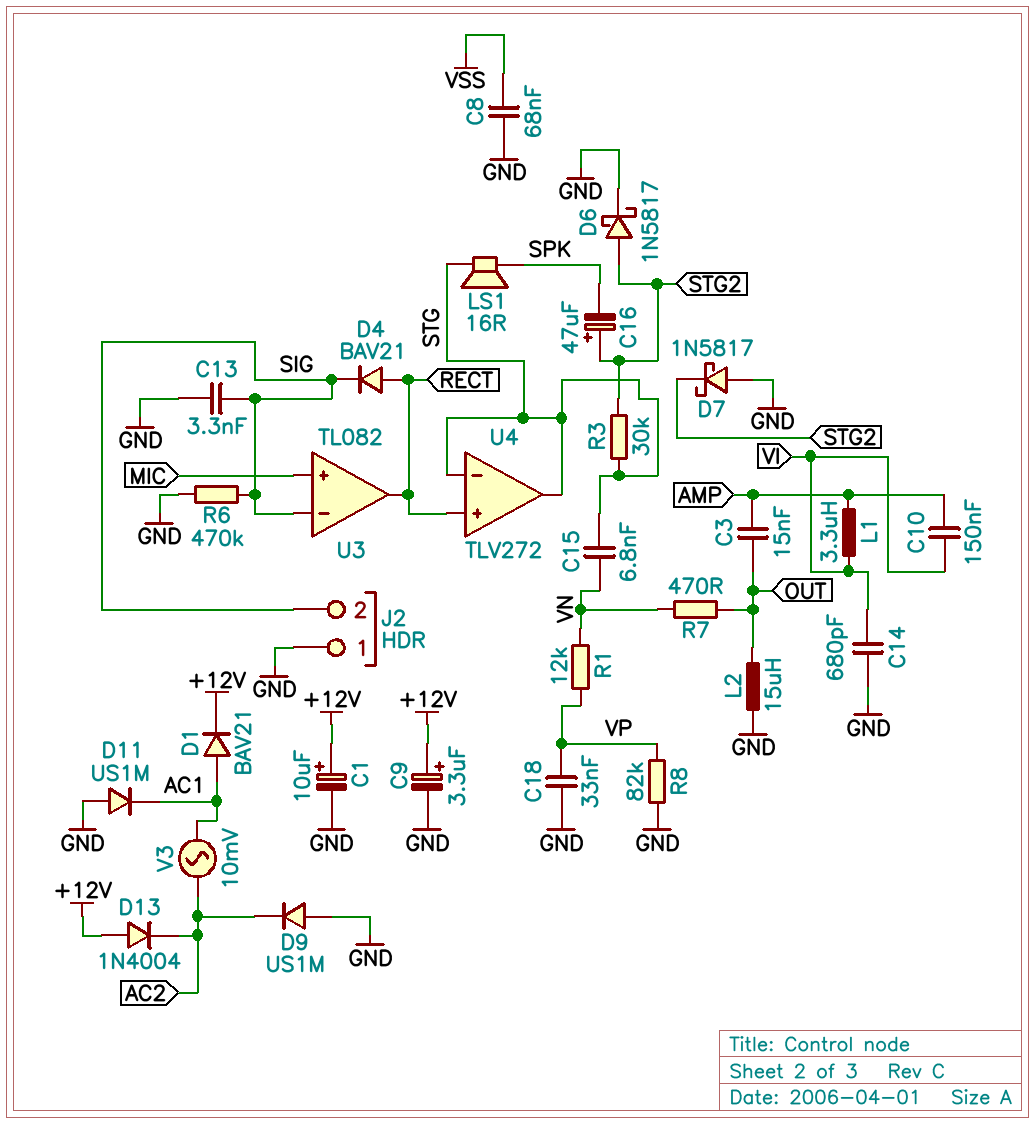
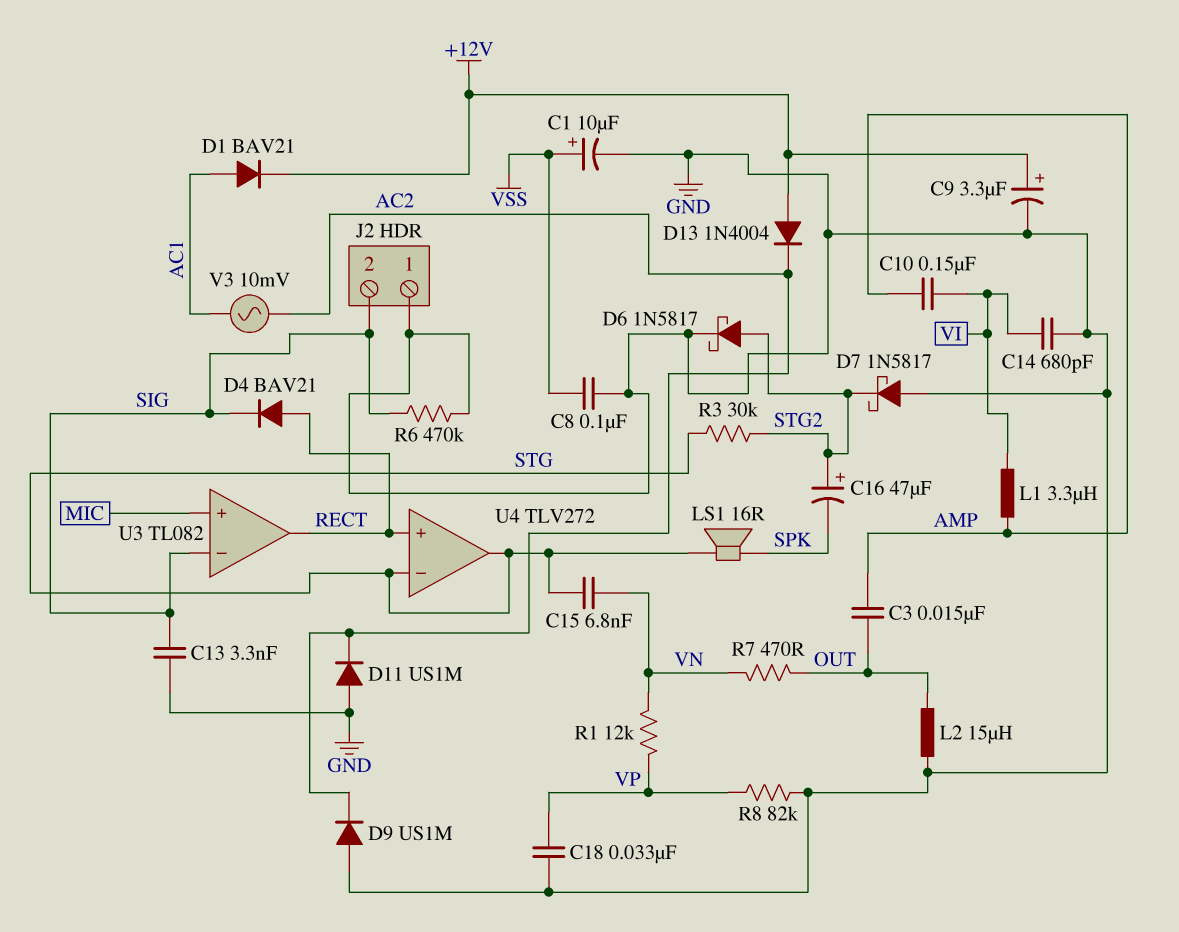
C1: 10uF (plus +12V, minus GND) -> 10uF (plus VSS, minus GND)
C8: 68nF (GND, VSS) -> 100nF (GND, VSS)
D11: diode US1M (A GND, K AC1) -> diode US1M (A GND, K AC2)

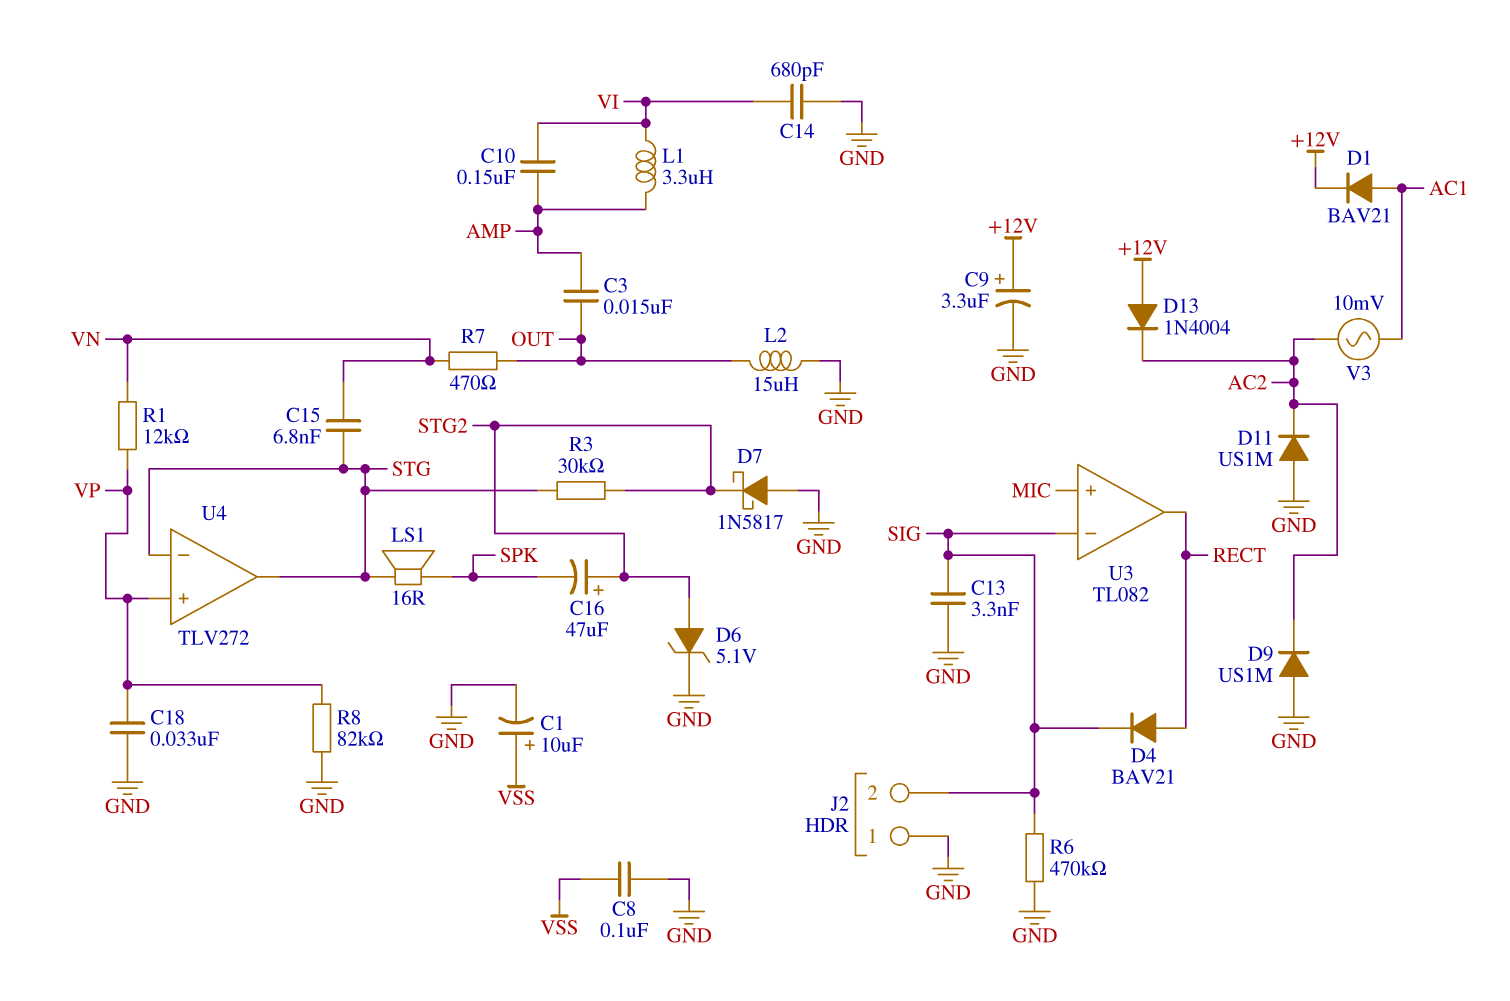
D6: schottky 1N5817 (A STG2, K GND) -> zener 5.1V (A STG2, K GND)
U4 pin in+: RECT -> VP

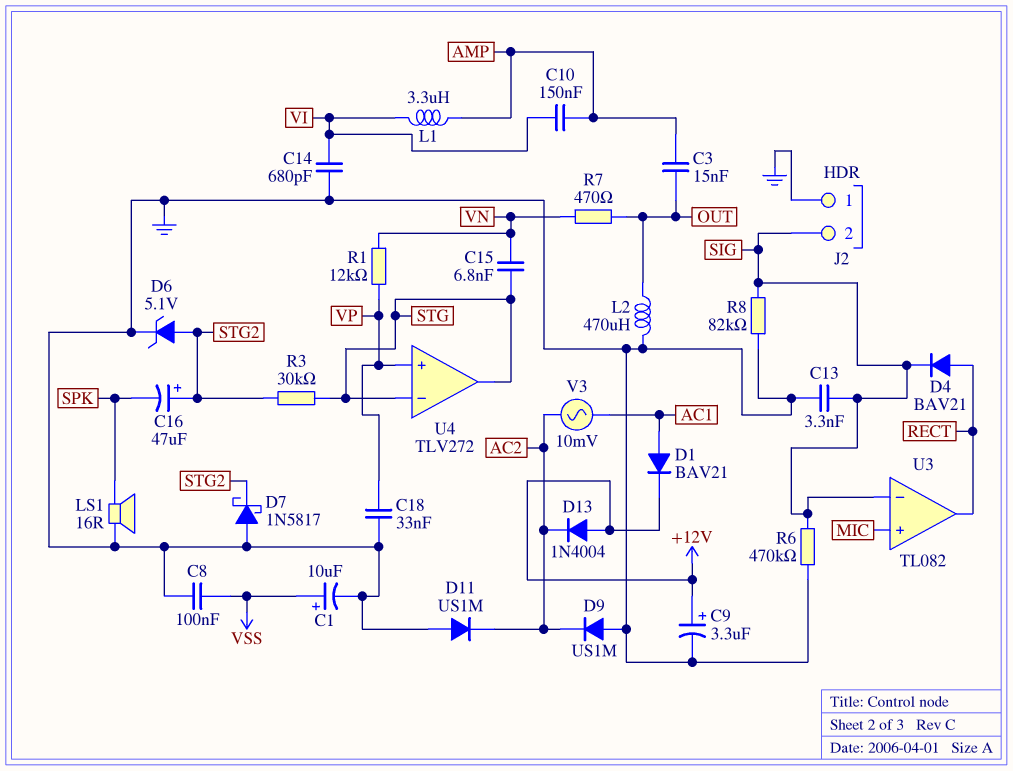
L2: 15uH (GND, OUT) -> 470uH (GND, OUT)
LS1: speaker 16R (SPK, STG) -> speaker 16R (GND, SPK)
R8: 82k (GND, VP) -> 82k (GND, SIG)

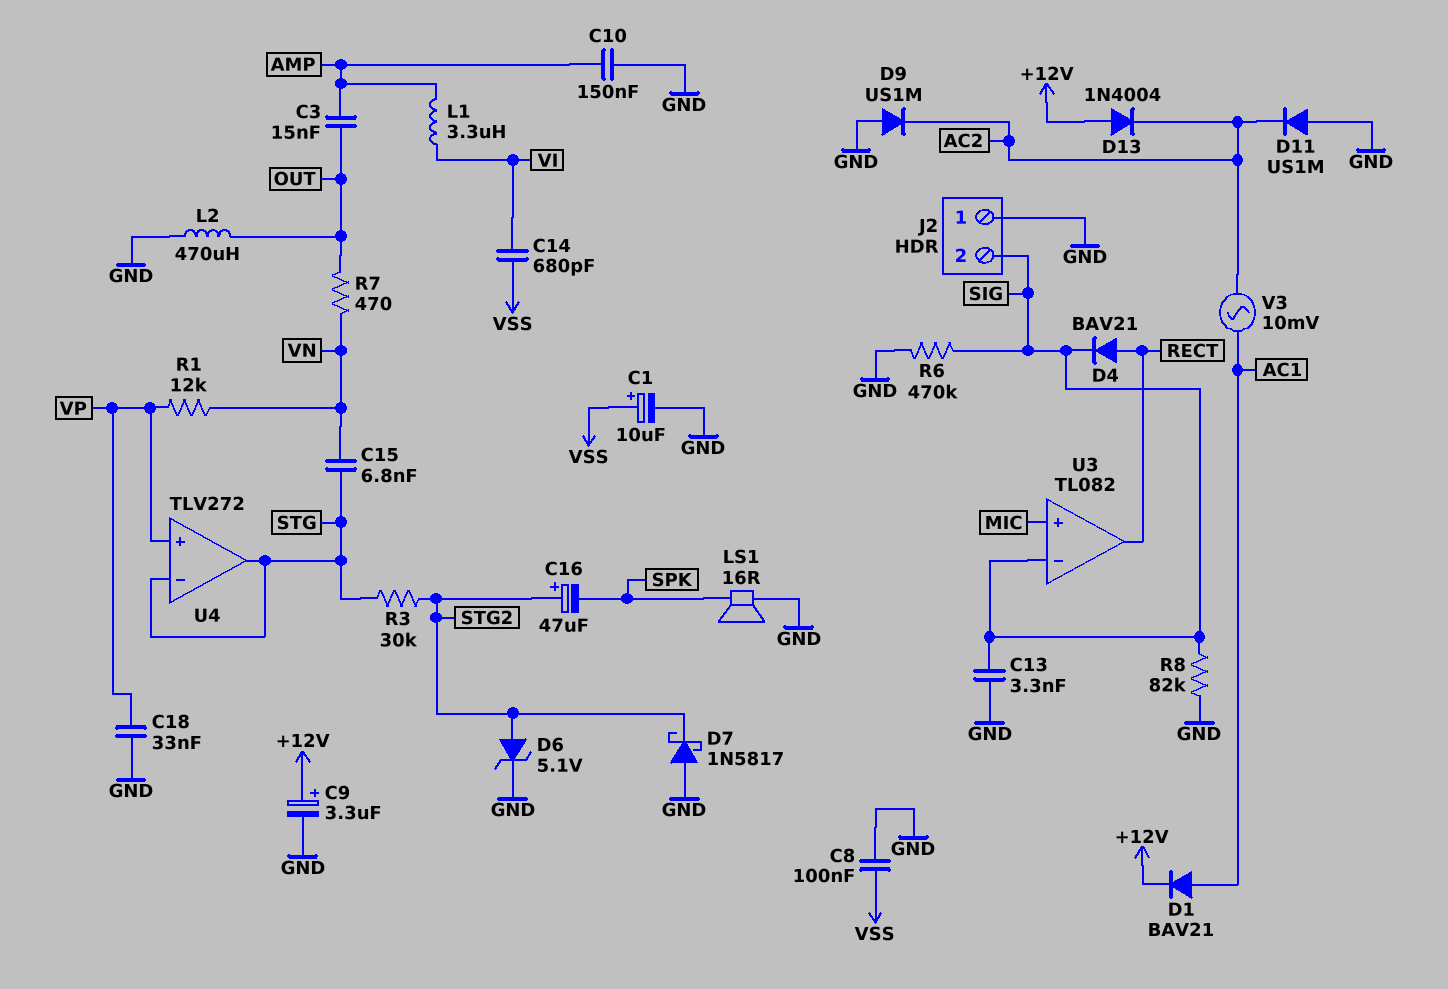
C10: 150nF (AMP, VI) -> 150nF (AMP, GND)
C14: 680pF (GND, VI) -> 680pF (VI, VSS)

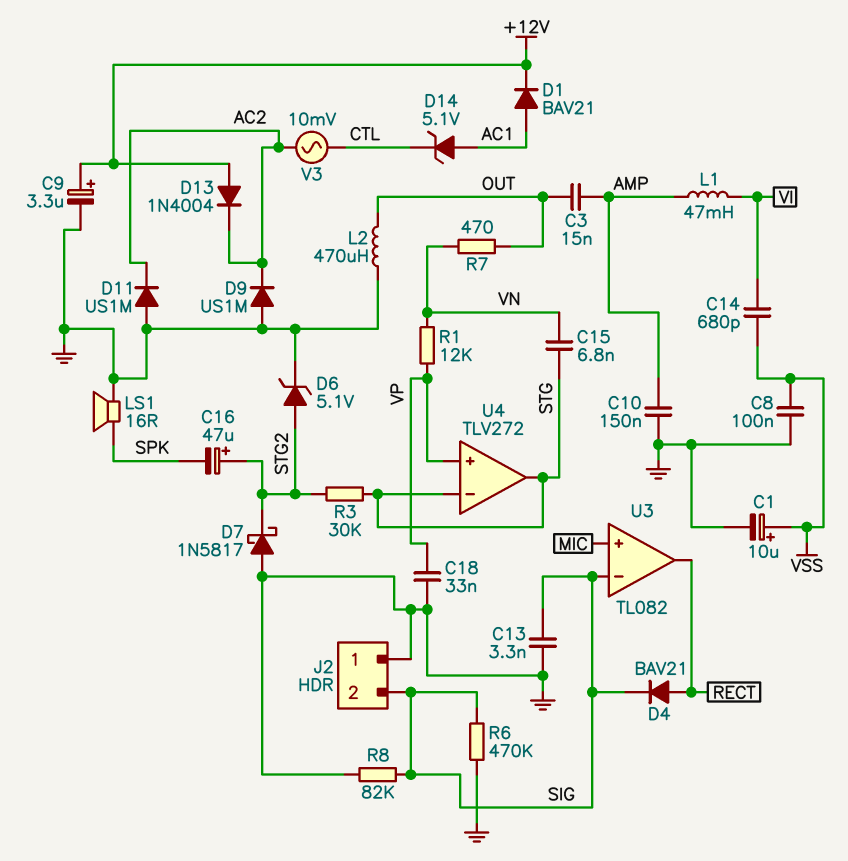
D14: none -> zener 5.1V (A AC1, K CTL)
L1: 3.3uH (AMP, VI) -> 47mH (AMP, VI)
V3: AC 10mV (AC1, AC2) -> AC 10mV (AC2, CTL)

